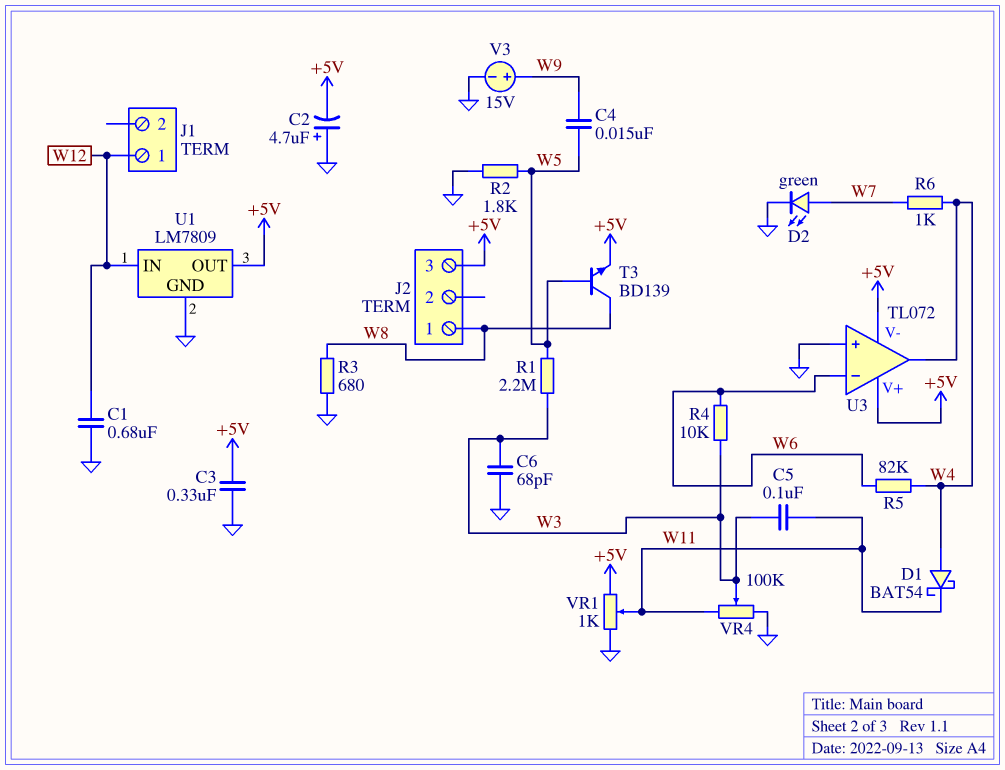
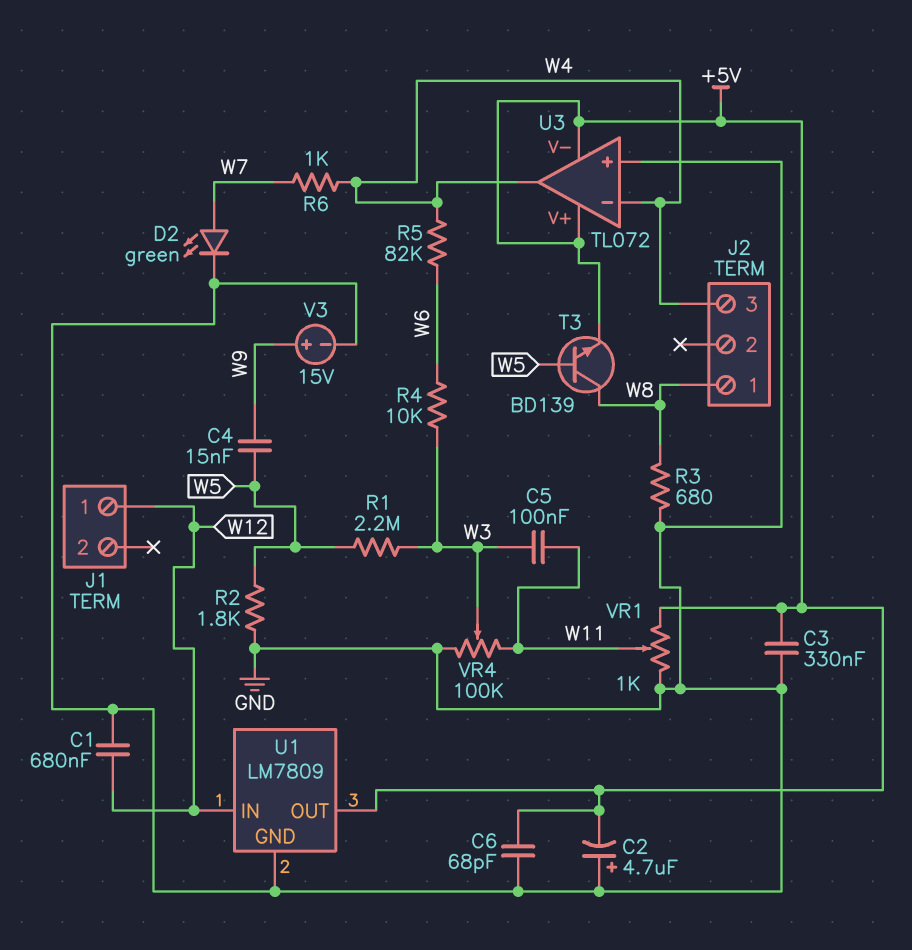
C6: 68pF (GND, W3) -> 68pF (+5V, GND)
D1: schottky BAT54 (A W4, K W11) -> none
J2 pin 3: +5V -> W4
U3 pin in-: W6 -> W4

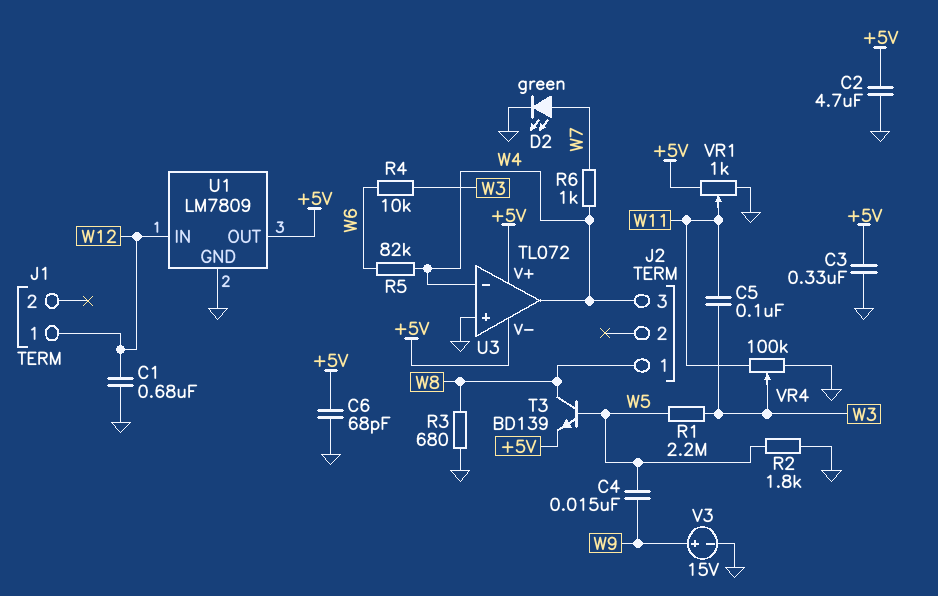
C2: 4.7uF (plus GND, minus +5V) -> 4.7uF (+5V, GND)

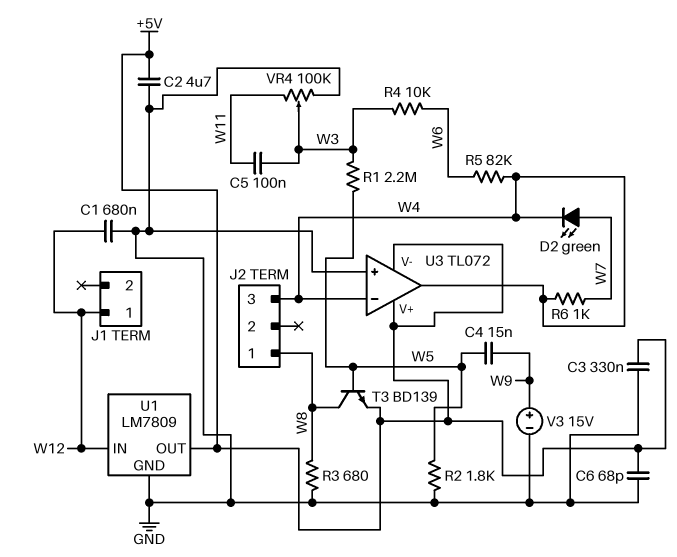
D2: LED green (A W7, K GND) -> LED green (A W7, K W4)
VR1: 1k (+5V, GND, wiper W11) -> none

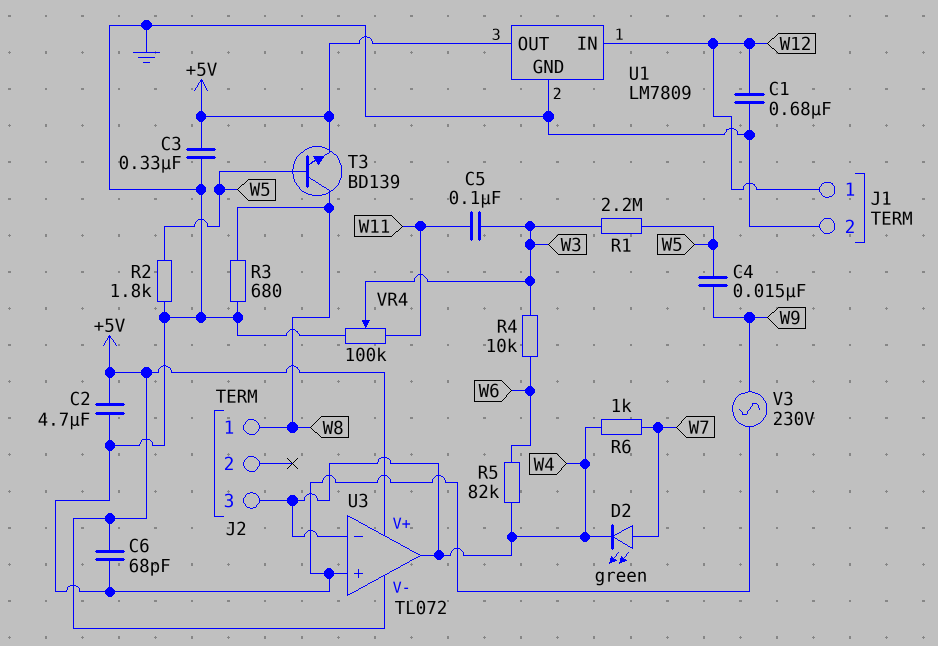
J1 pin 2: none -> GND
V3: 15V (plus W9, minus GND) -> AC 230V (GND, W9)

